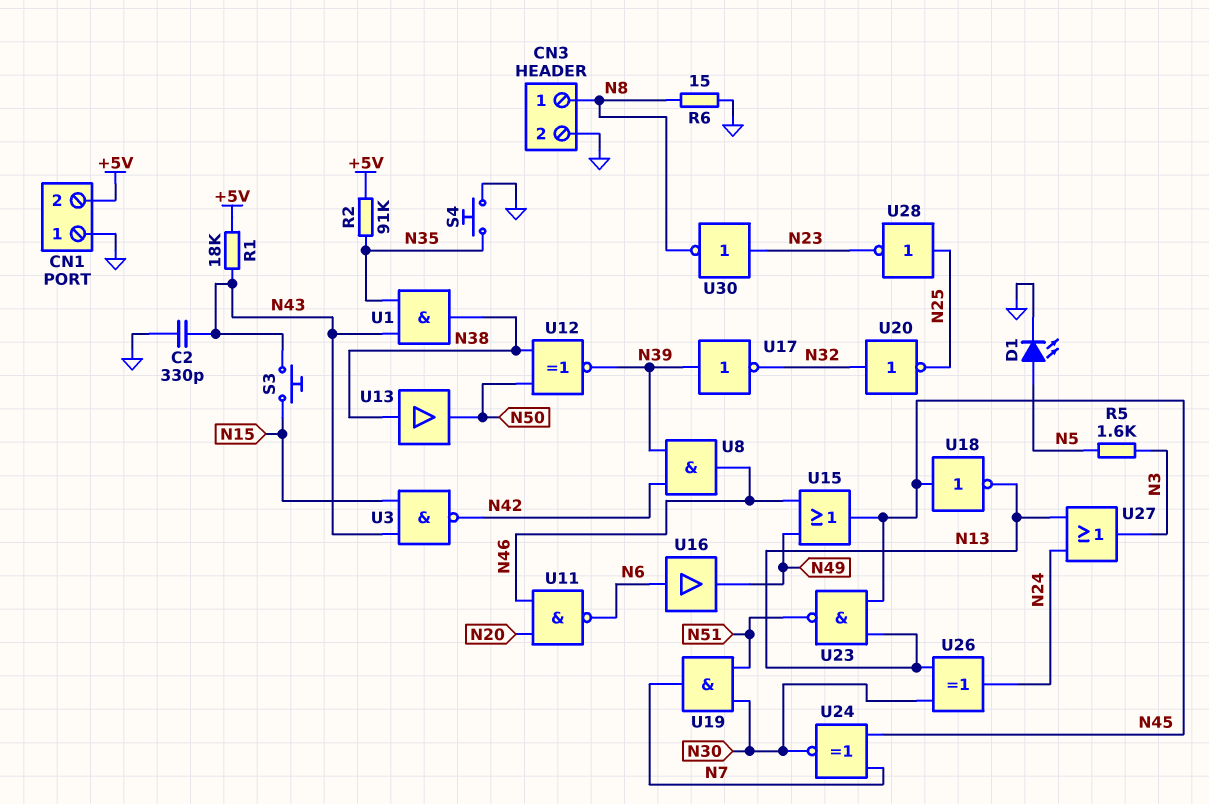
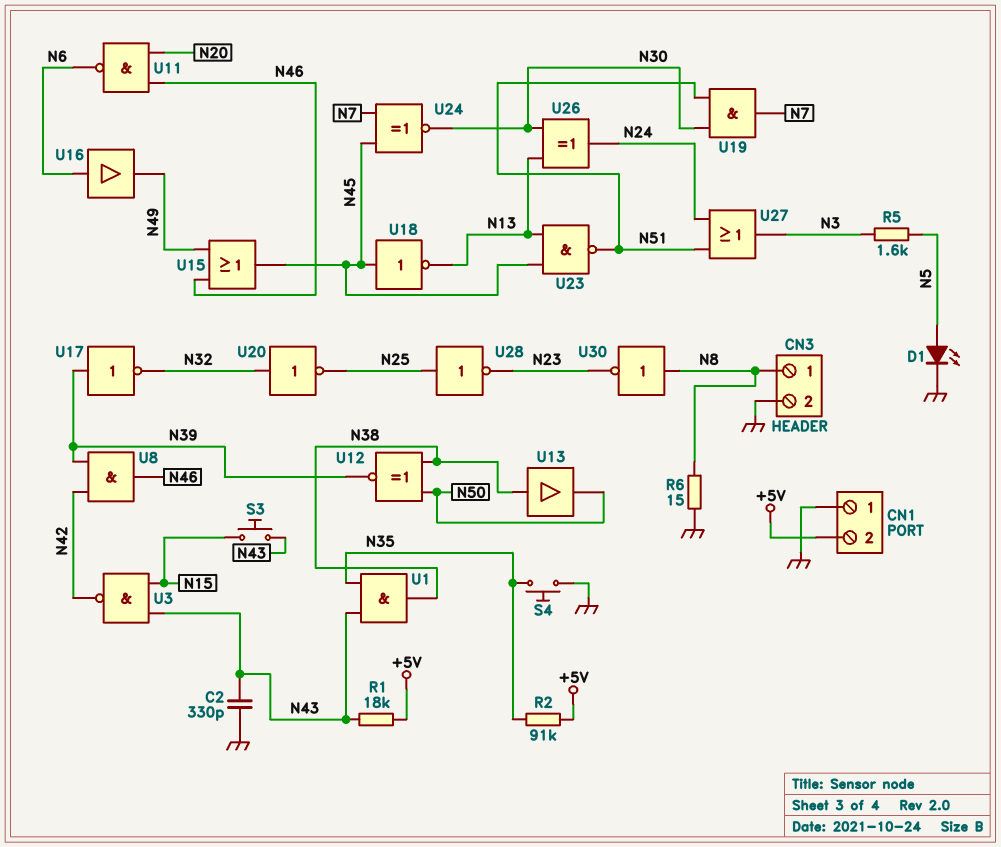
U27: OR (in N13, in N24, out N3) -> OR (in N24, in N51, out N3)
U30: NOT (in N23, out N8) -> NOT (in N8, out N23)

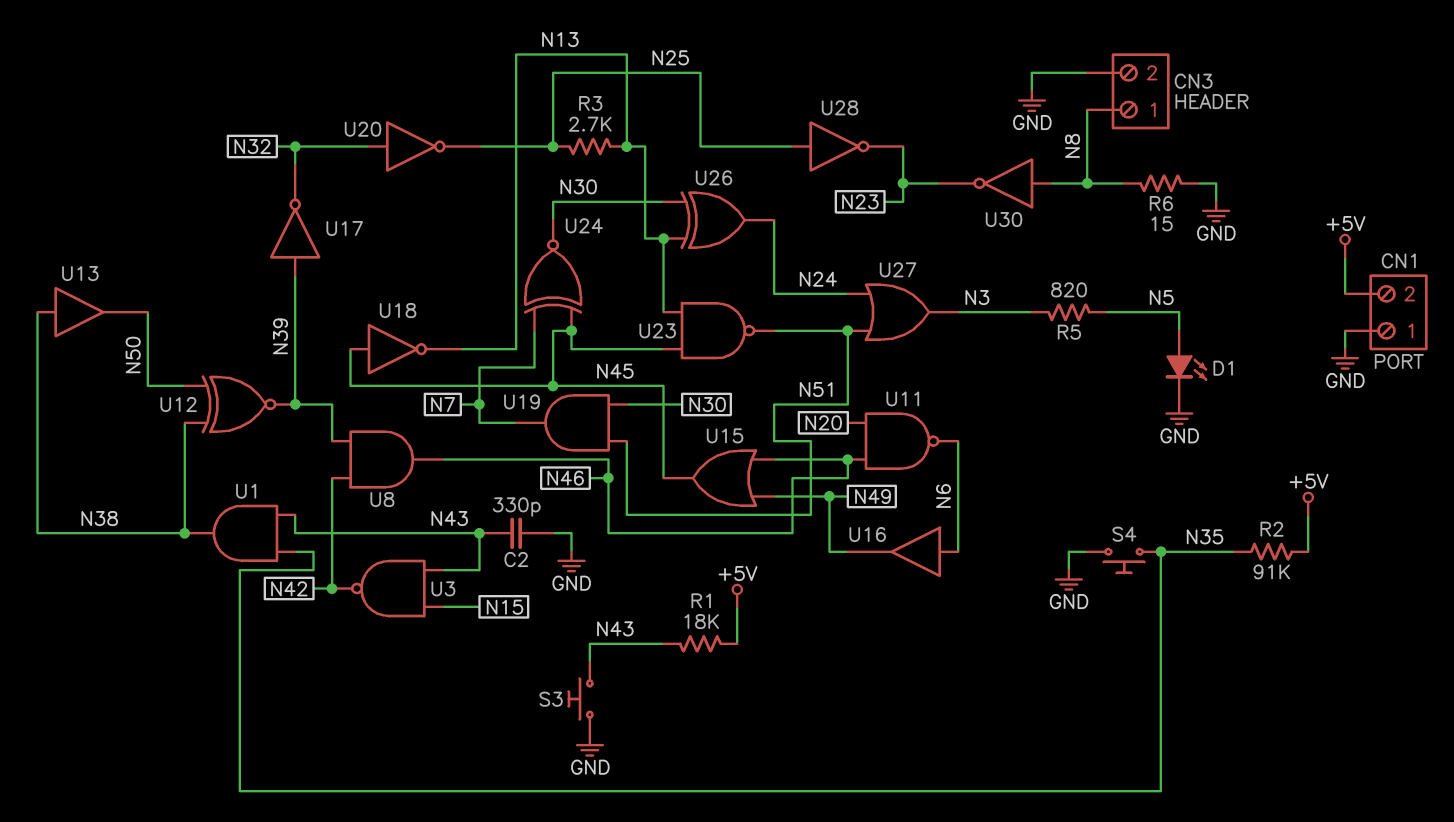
R3: none -> 2.7k (N13, N25)
R5: 1.6k (N3, N5) -> 820 (N3, N5)
S3: button (N15, N43) -> button (GND, N43)

